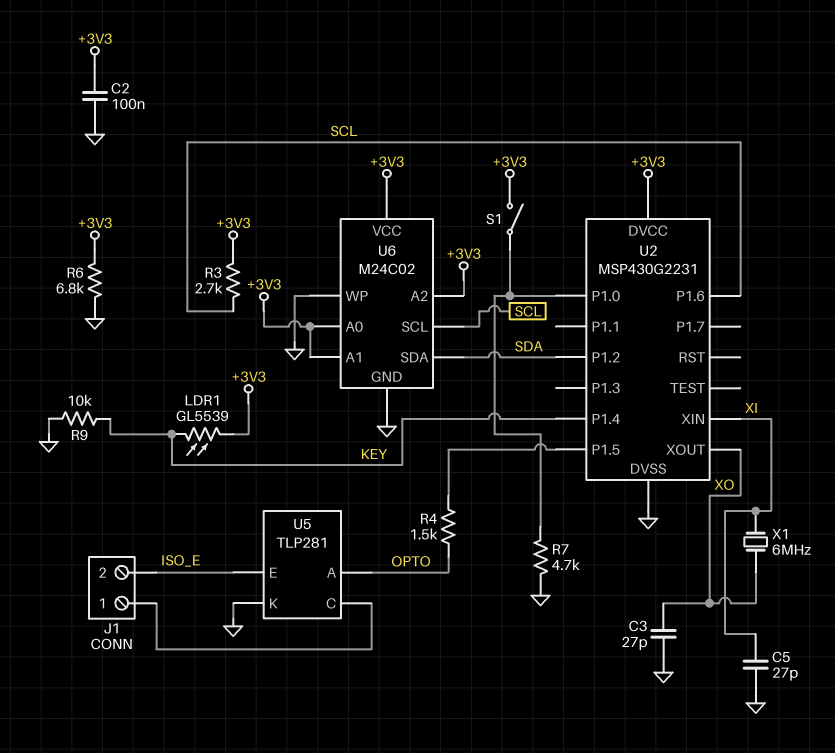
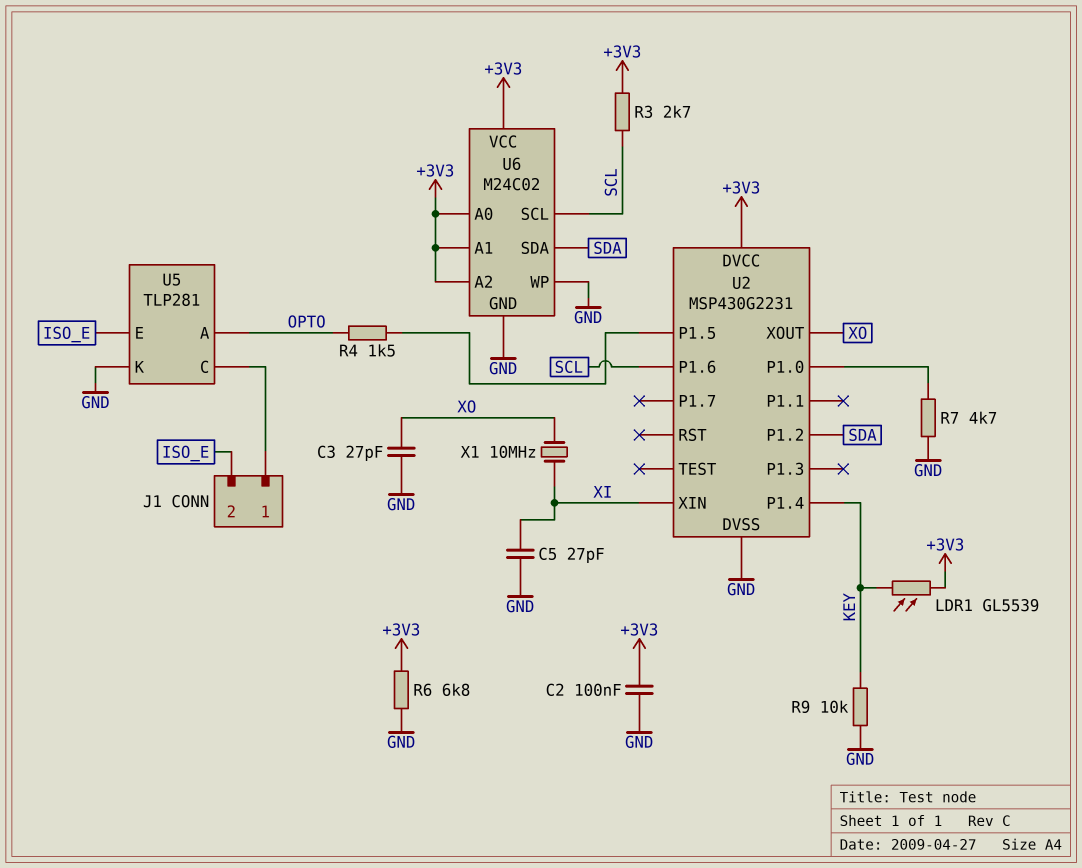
S1: switch (+3V3, U2/P1.0) -> none
X1: 6MHz (XI, XO) -> 10MHz (XI, XO)

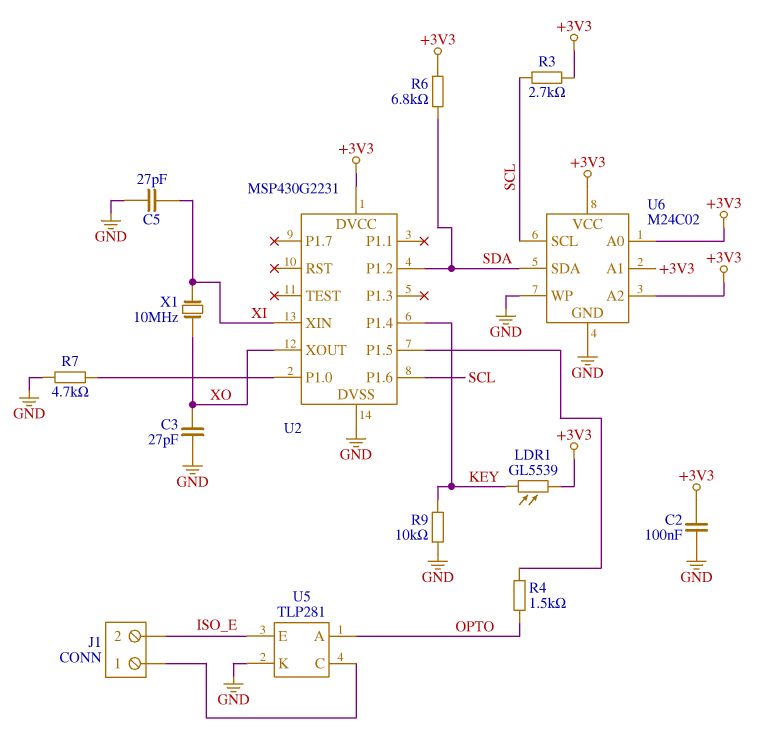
R6: 6.8k (+3V3, GND) -> 6.8k (+3V3, SDA)

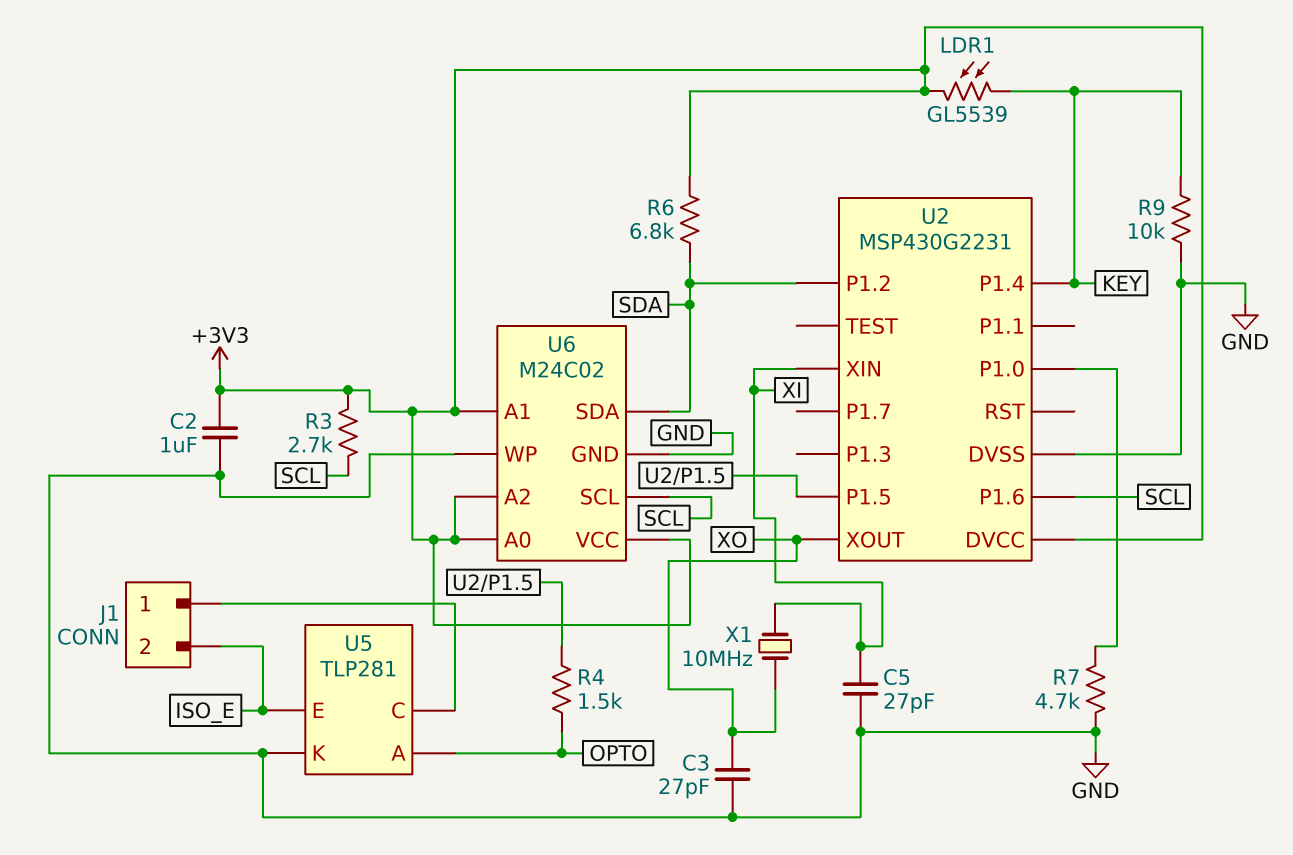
C2: 100nF (+3V3, GND) -> 1uF (+3V3, GND)

